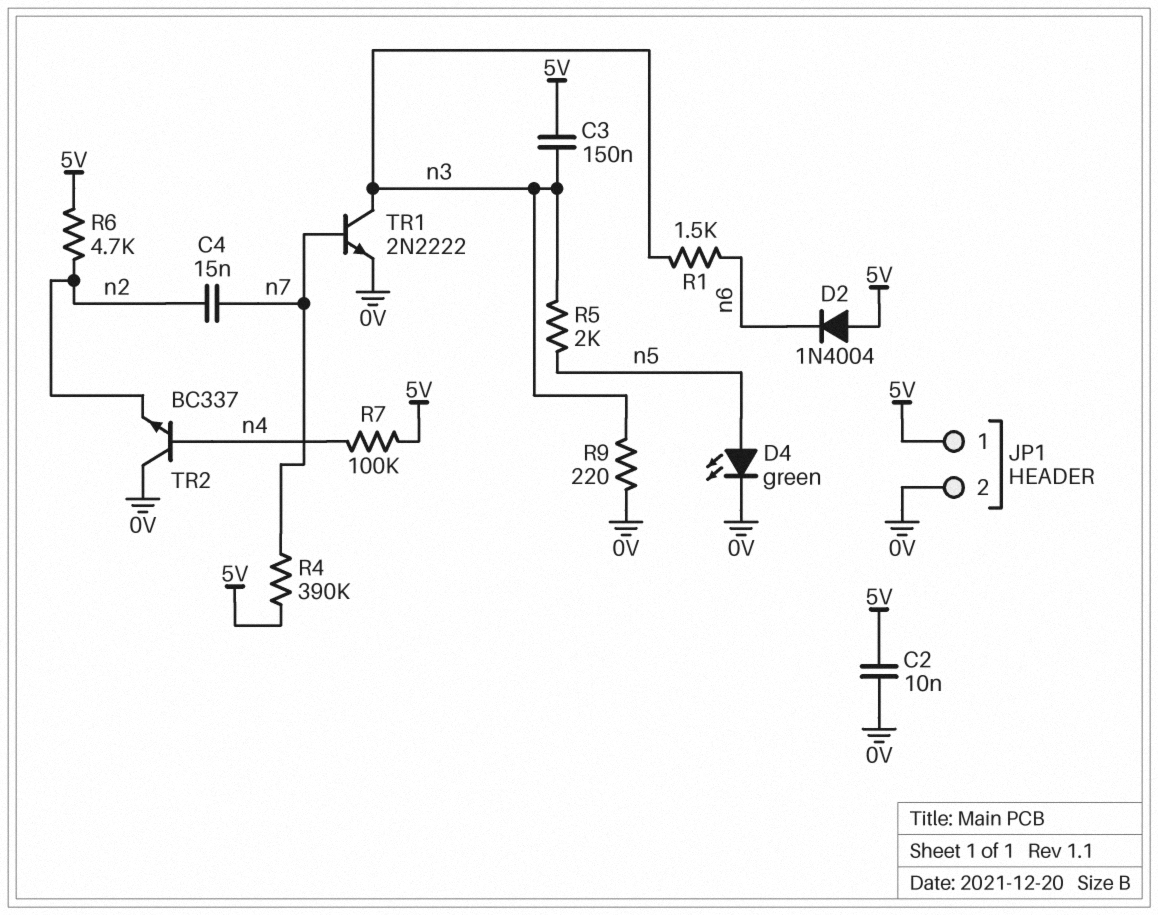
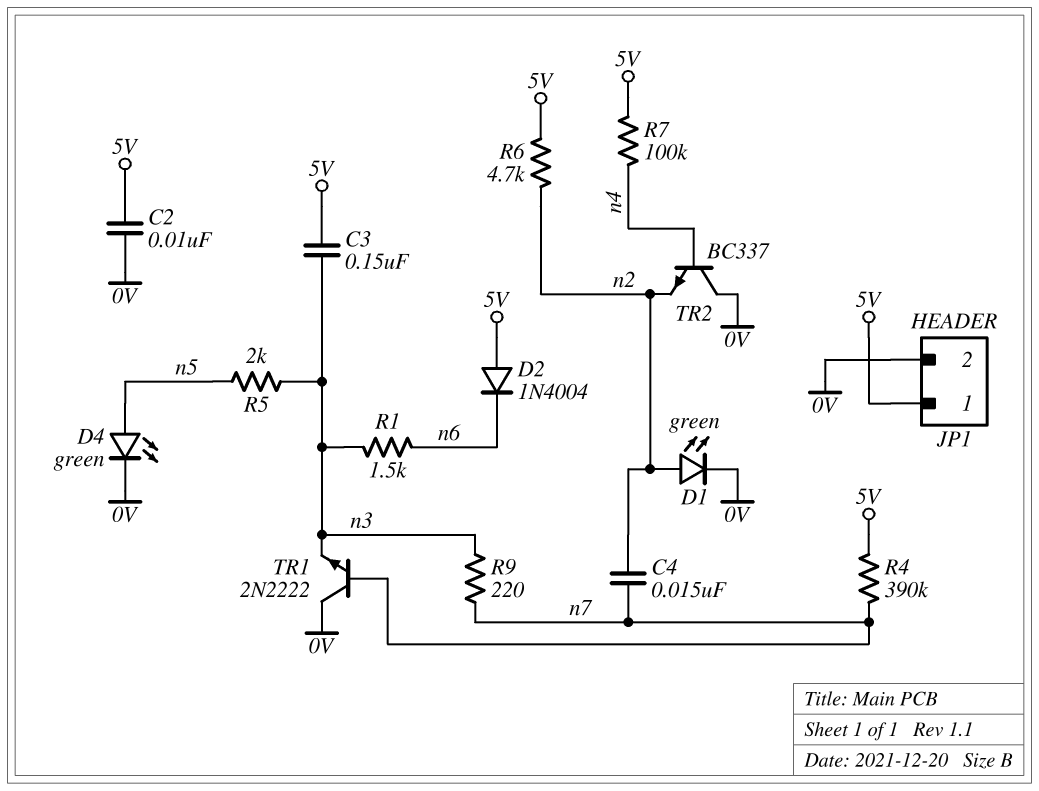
D1: none -> LED green (A n2, K 0V)
R9: 220 (0V, n3) -> 220 (n3, n7)
TR1: NPN 2N2222 (B n7, C n3, E 0V) -> NPN 2N2222 (B n7, C 0V, E n3)

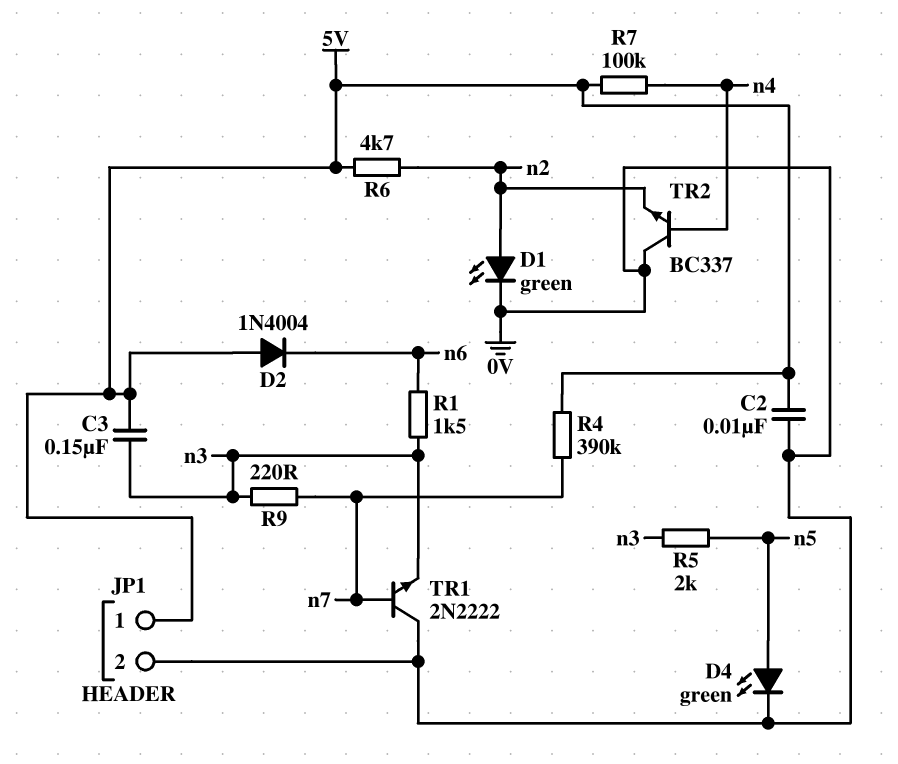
C4: 15nF (n2, n7) -> none

